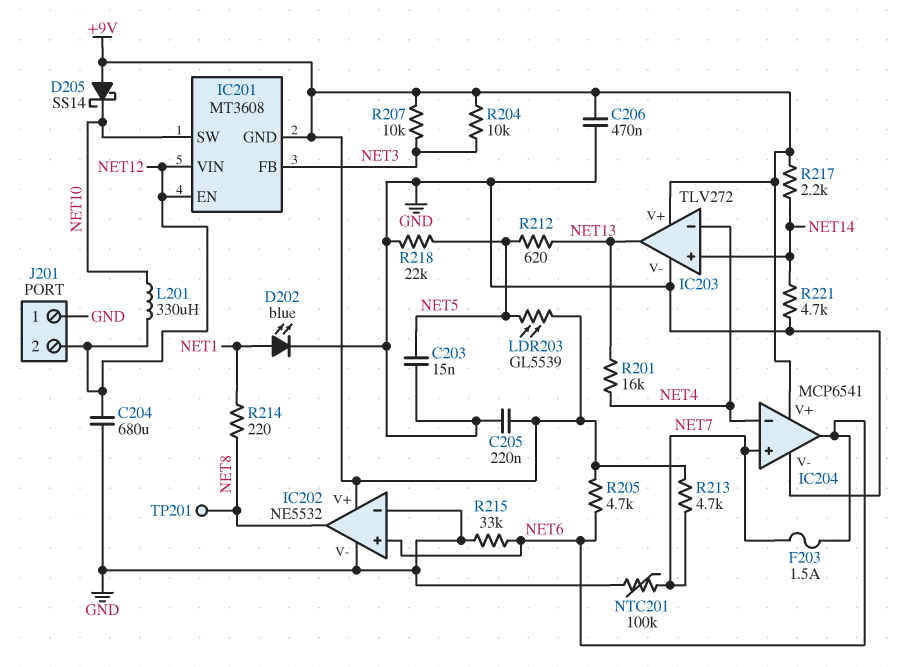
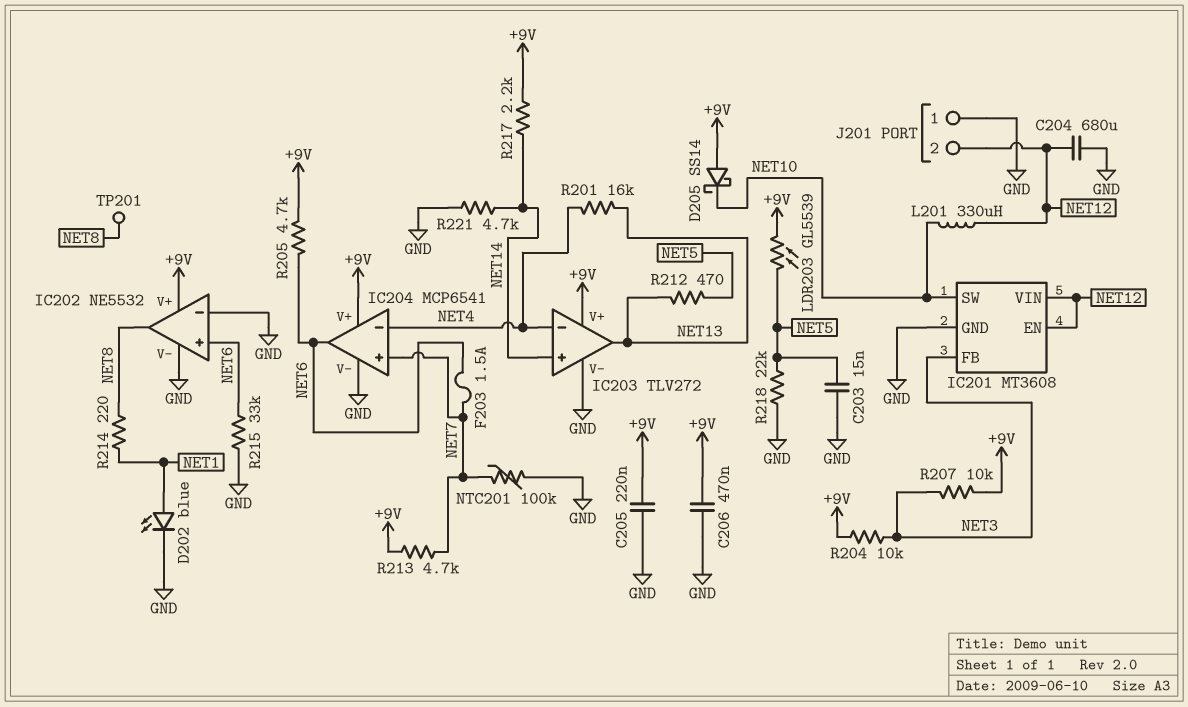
IC201 pin GND: +9V -> GND
R212: 620 (NET5, NET13) -> 470 (NET5, NET13)

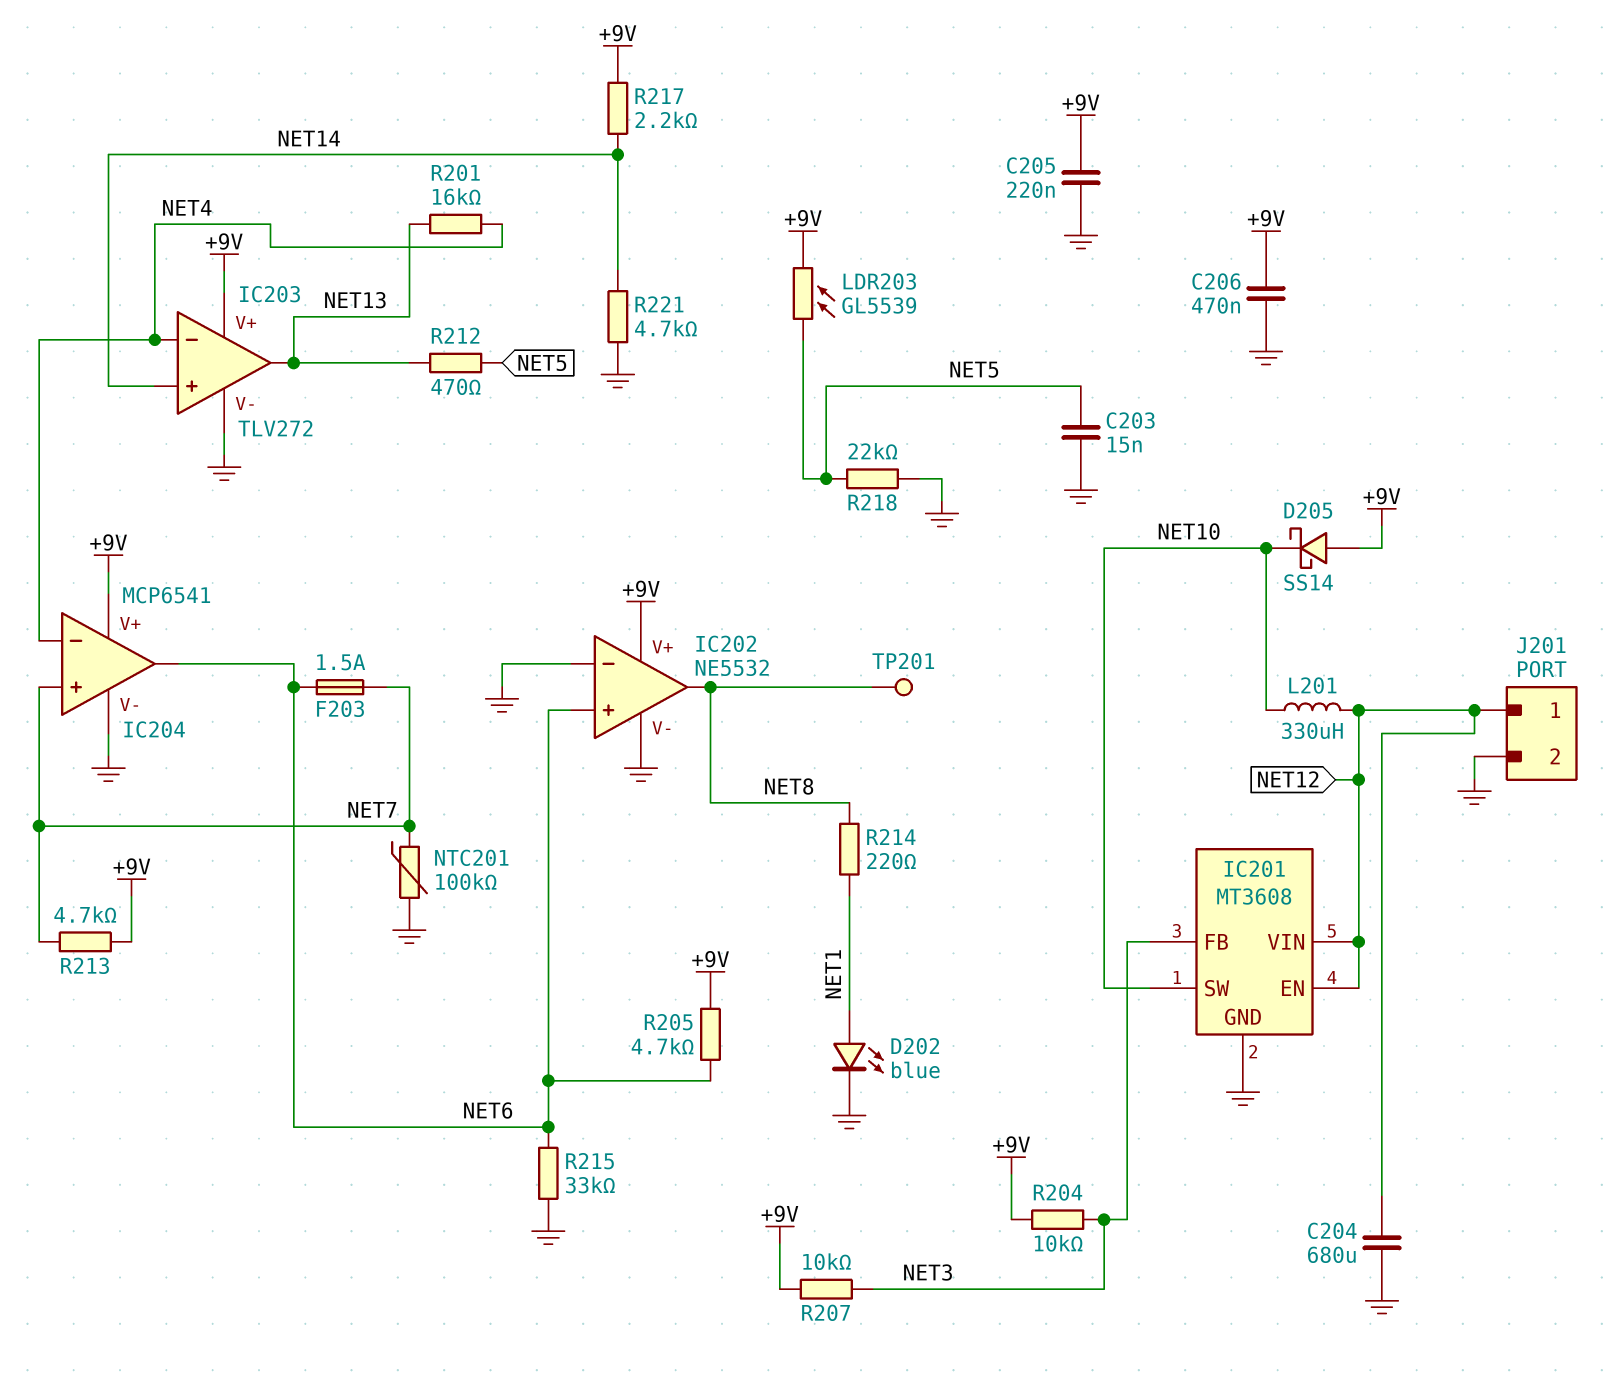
J201 pin 1: GND -> NET12
J201 pin 2: NET12 -> GND

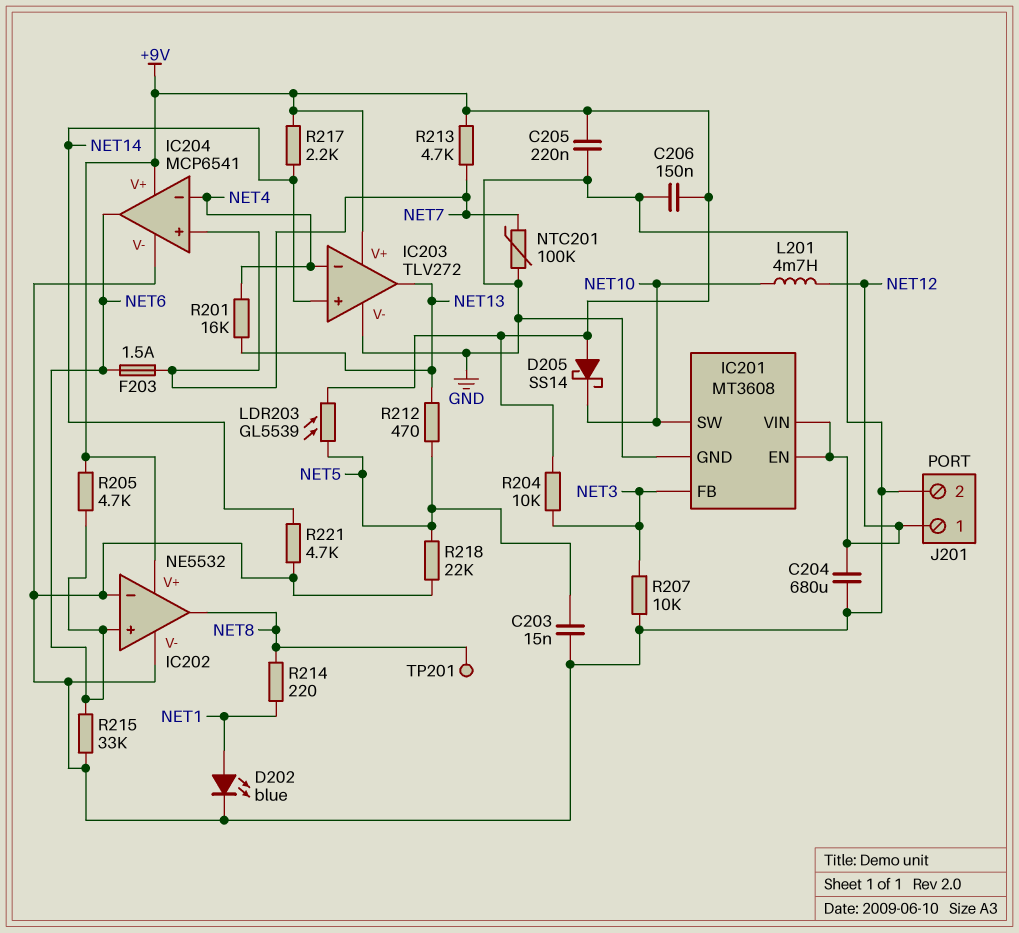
C206: 470nF (+9V, GND) -> 150nF (+9V, GND)
L201: 330uH (NET10, NET12) -> 4.7mH (NET10, NET12)
R207: 10k (+9V, NET3) -> 10k (GND, NET3)

